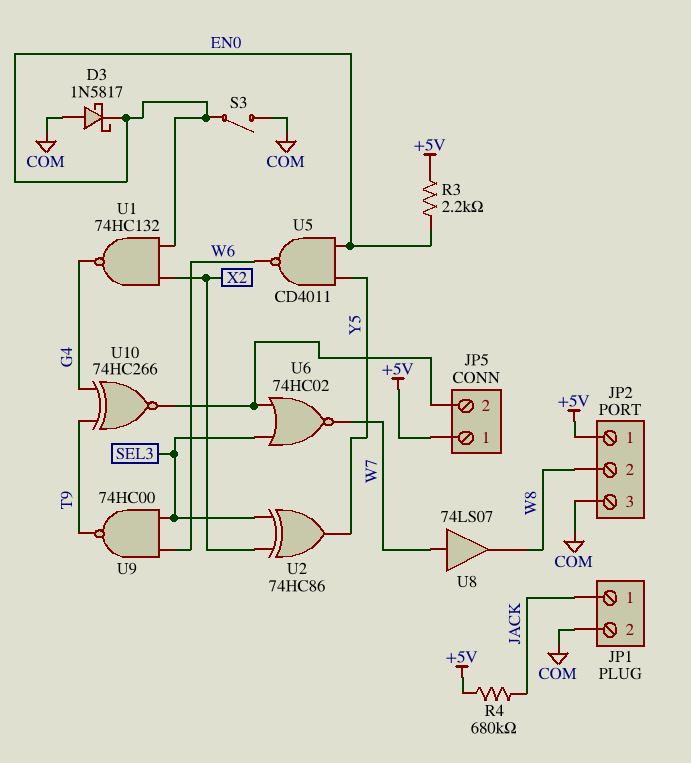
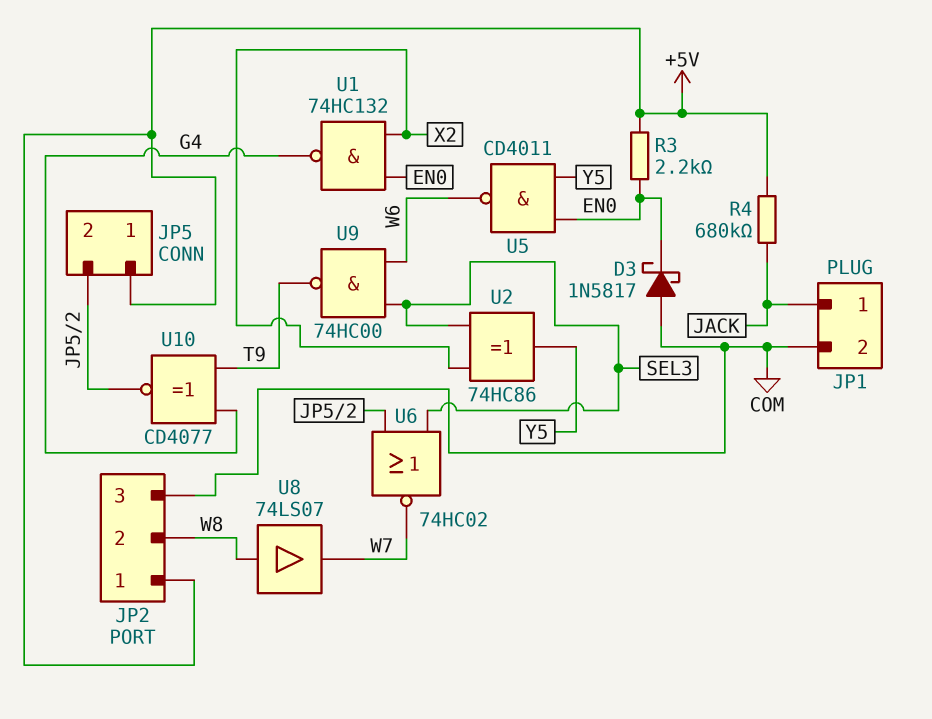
S3: switch (COM, EN0) -> none
U8: buffer 74LS07 (in W7, out W8) -> buffer 74LS07 (in W8, out W7)
U10: XNOR 74HC266 (in G4, in T9, out JP5/2) -> XNOR CD4077 (in G4, in T9, out JP5/2)

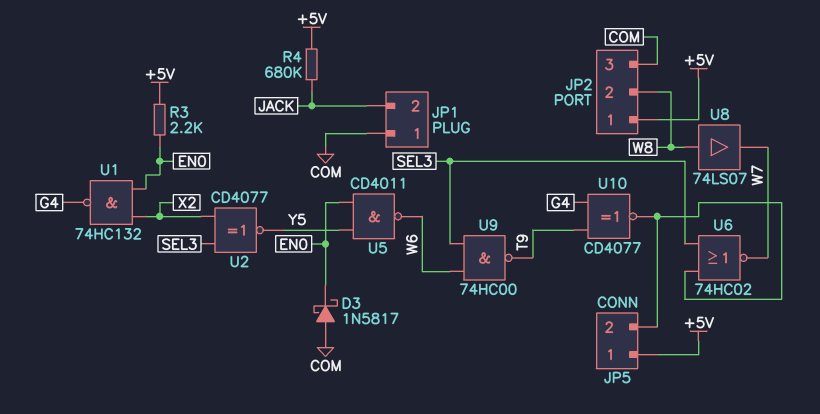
JP1 pin 1: JACK -> COM
JP1 pin 2: COM -> JACK
U2: XOR 74HC86 (in SEL3, in X2, out Y5) -> XNOR CD4077 (in SEL3, in X2, out Y5)

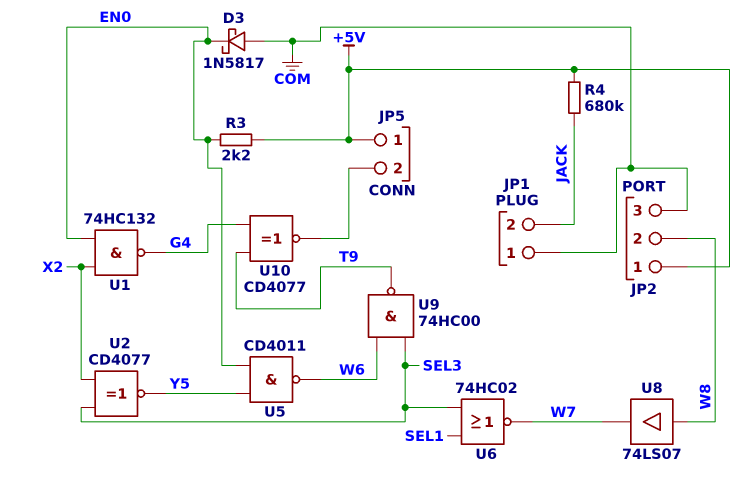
U6: NOR 74HC02 (in JP5/2, in SEL3, out W7) -> NOR 74HC02 (in SEL1, in SEL3, out W7)

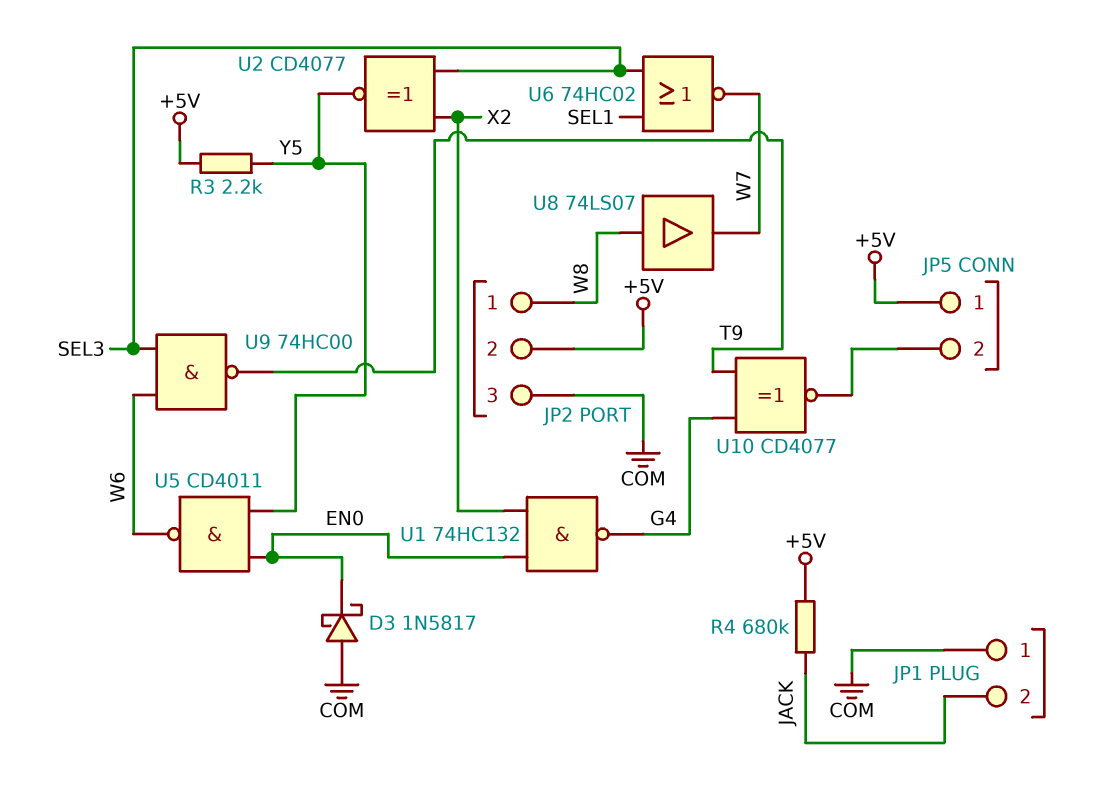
JP2 pin 1: +5V -> W8
JP2 pin 2: W8 -> +5V
R3: 2.2k (+5V, EN0) -> 2.2k (+5V, Y5)

